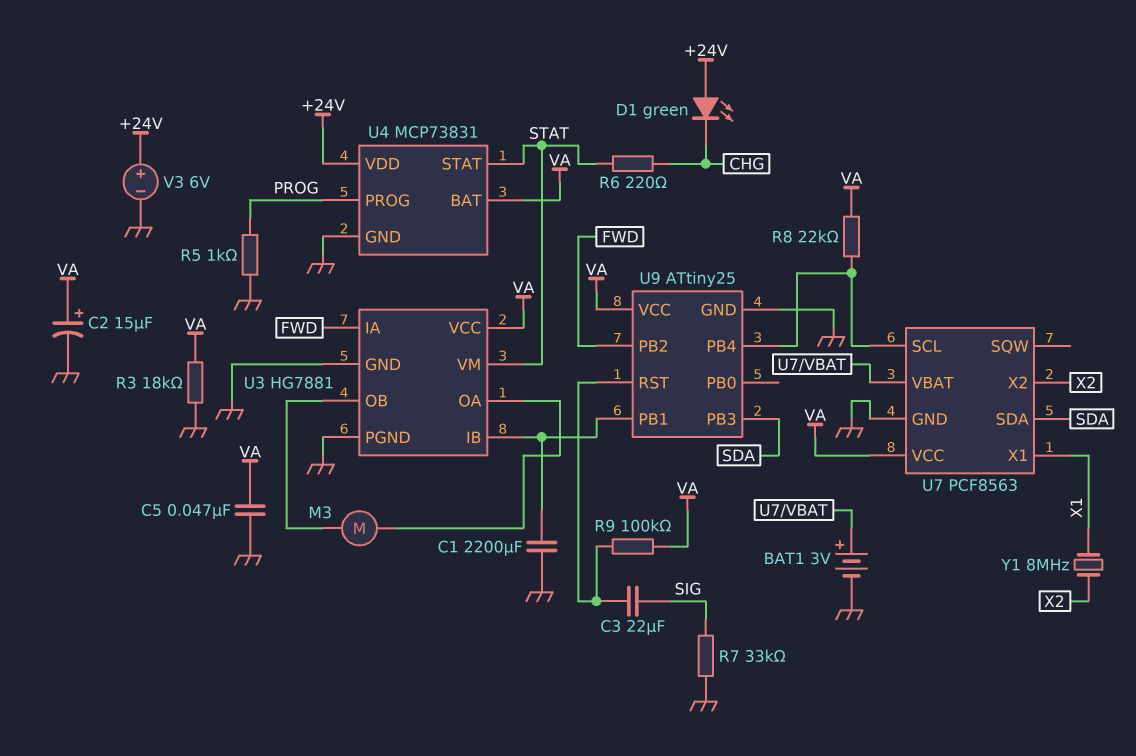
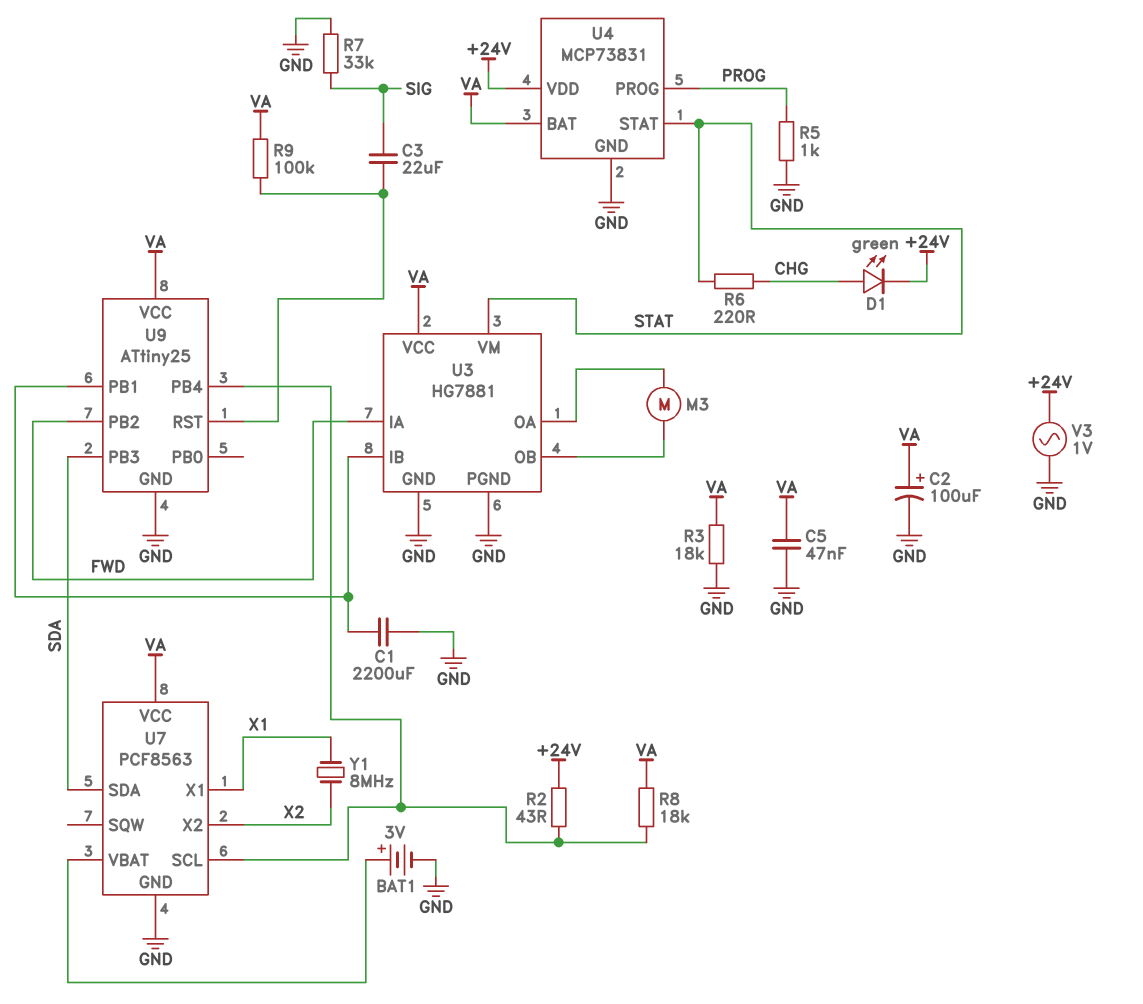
C2: 15uF (plus VA, minus GND) -> 100uF (plus VA, minus GND)
D1: LED green (A +24V, K CHG) -> LED green (A CHG, K +24V)
R2: none -> 43 (+24V, U7/SCL)
R8: 22k (U7/SCL, VA) -> 18k (U7/SCL, VA)
V3: 6V (plus +24V, minus GND) -> AC 1V (+24V, GND)

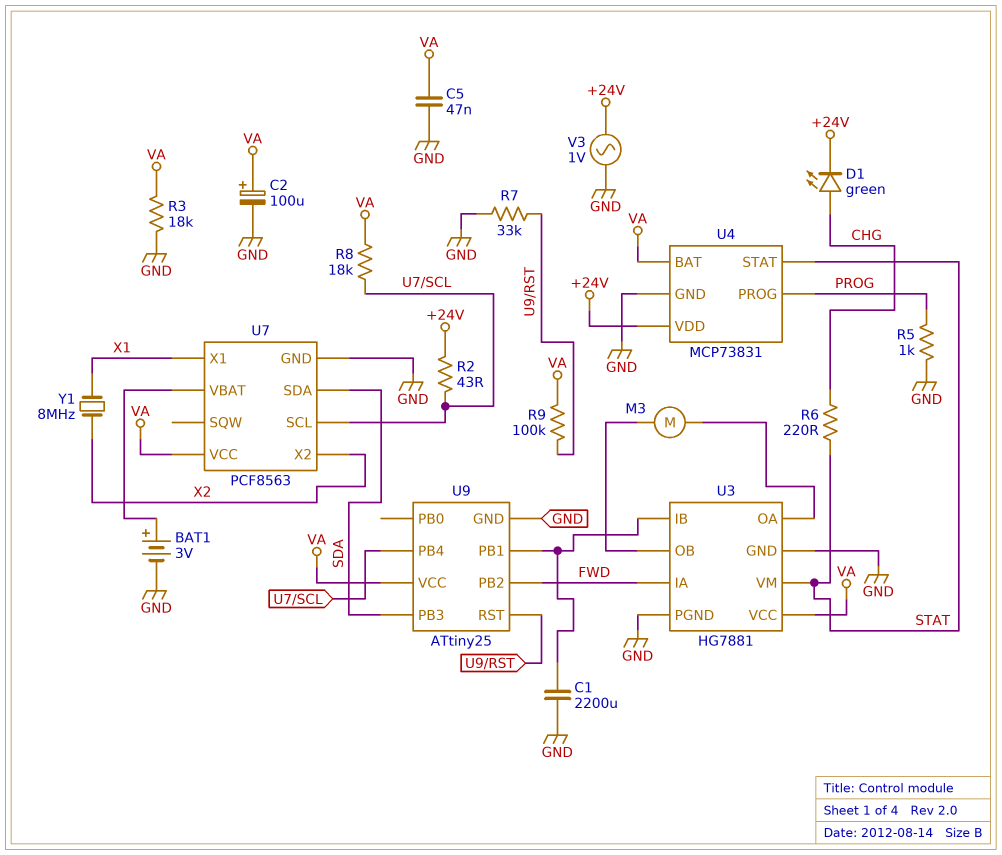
C3: 22uF (SIG, U9/RST) -> none
R7: 33k (GND, SIG) -> 33k (GND, U9/RST)

